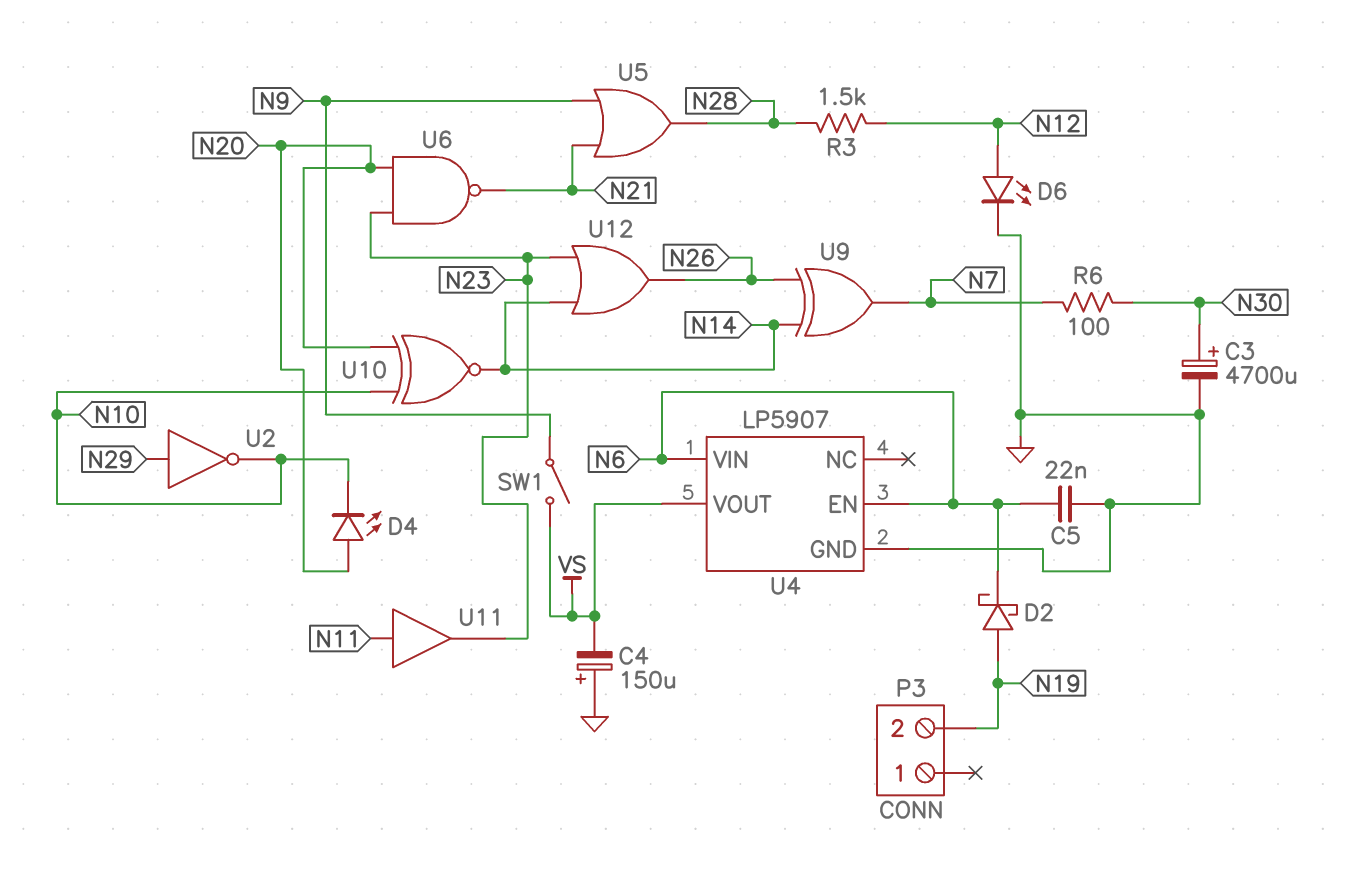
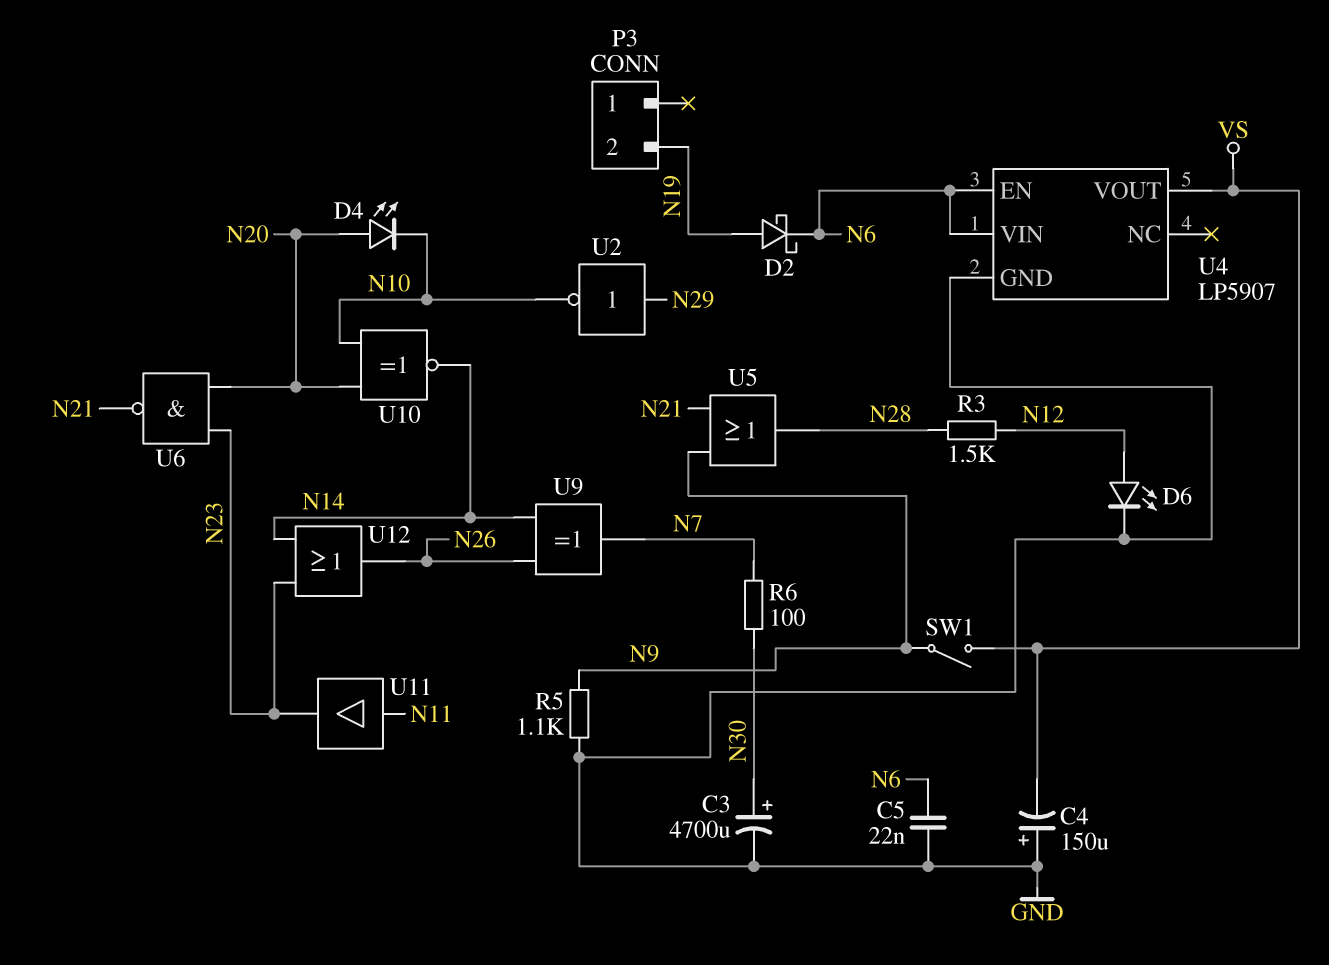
R5: none -> 1.1k (GND, N9)

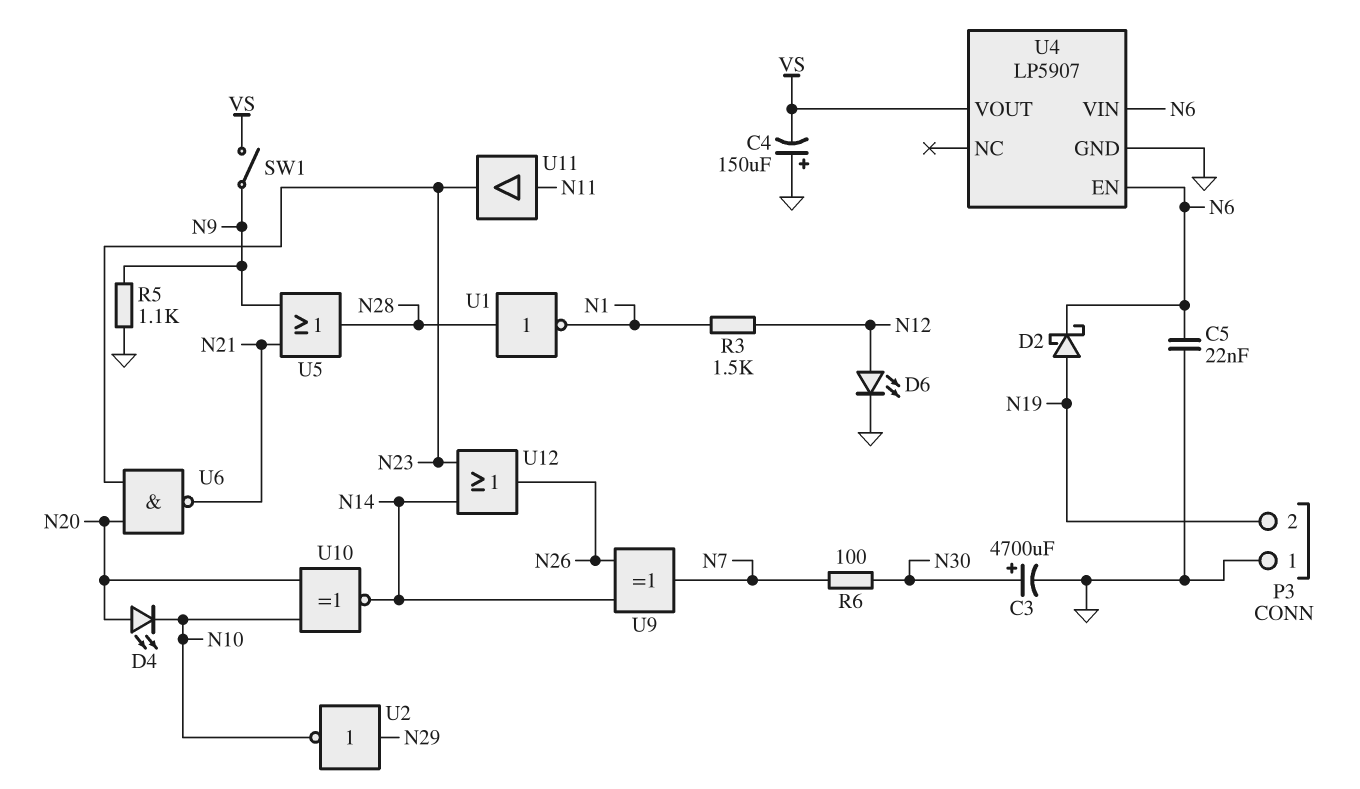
P3 pin 1: none -> GND
R3: 1.5k (N12, N28) -> 1.5k (N1, N12)
U1: none -> NOT (in N28, out N1)

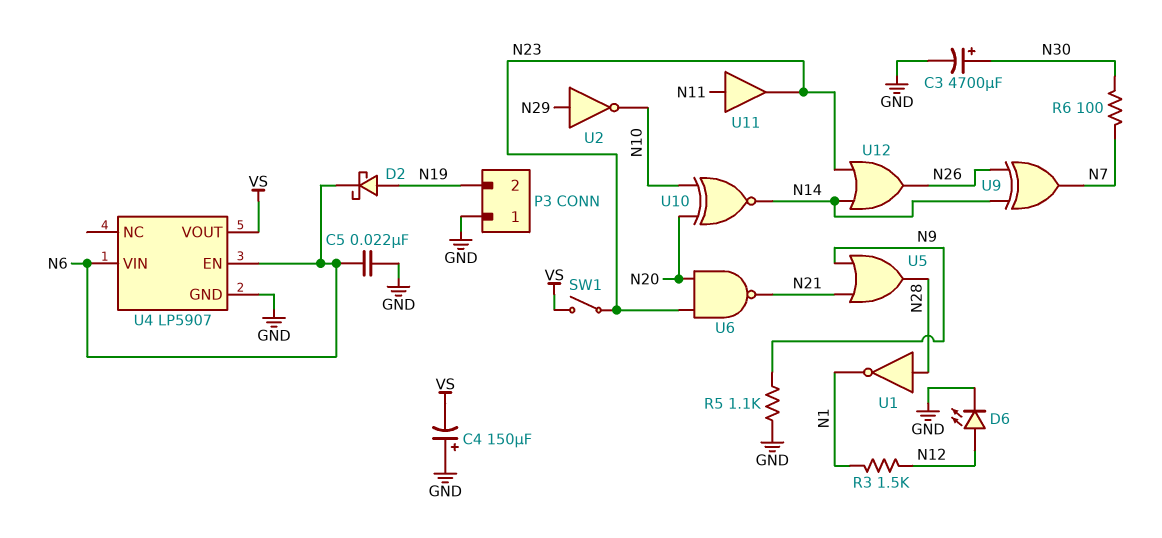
D4: LED (A N20, K N10) -> none
SW1: switch (N9, VS) -> switch (N23, VS)

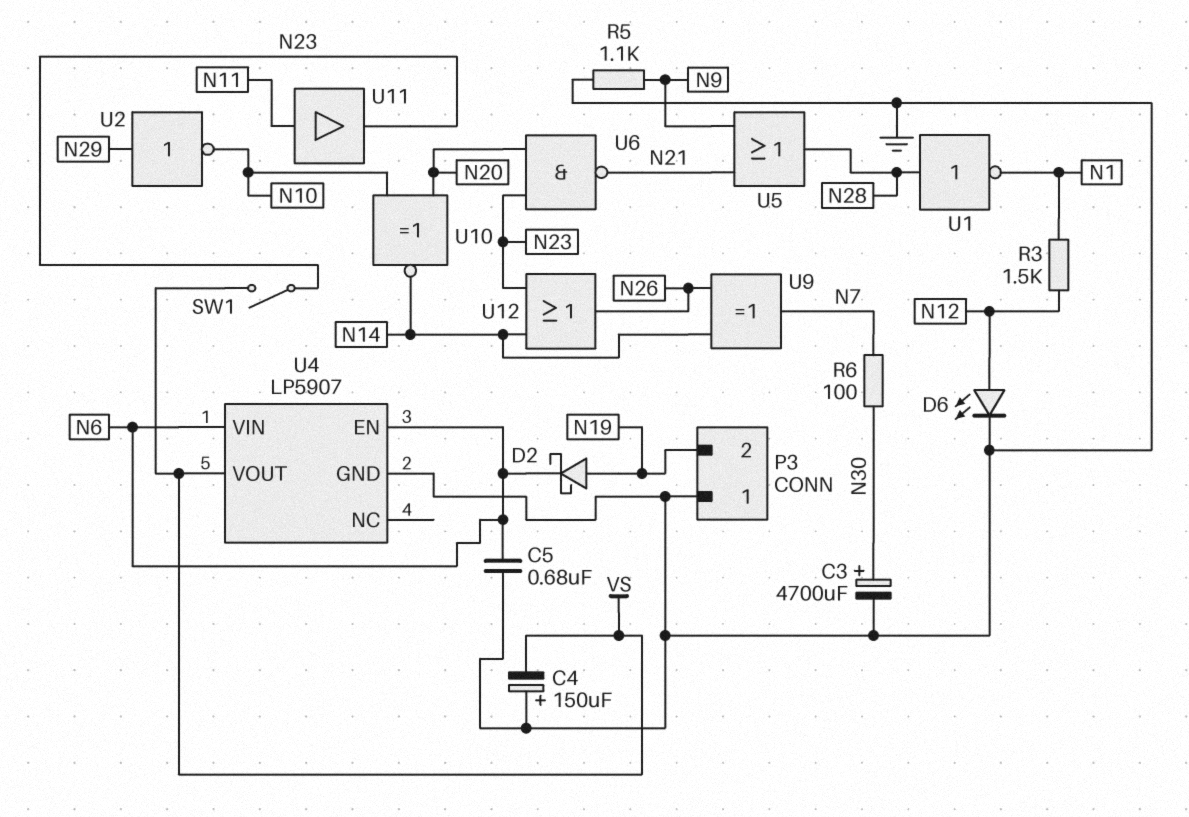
C5: 22nF (GND, N6) -> 680nF (GND, N6)

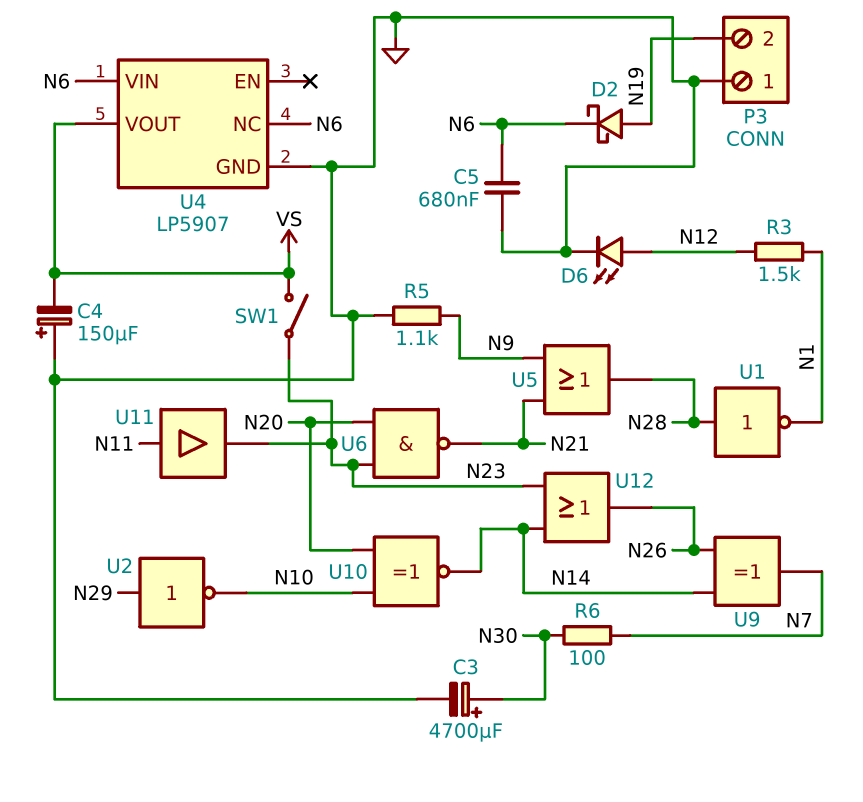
U4 pin EN: N6 -> none
U4 pin NC: none -> N6

